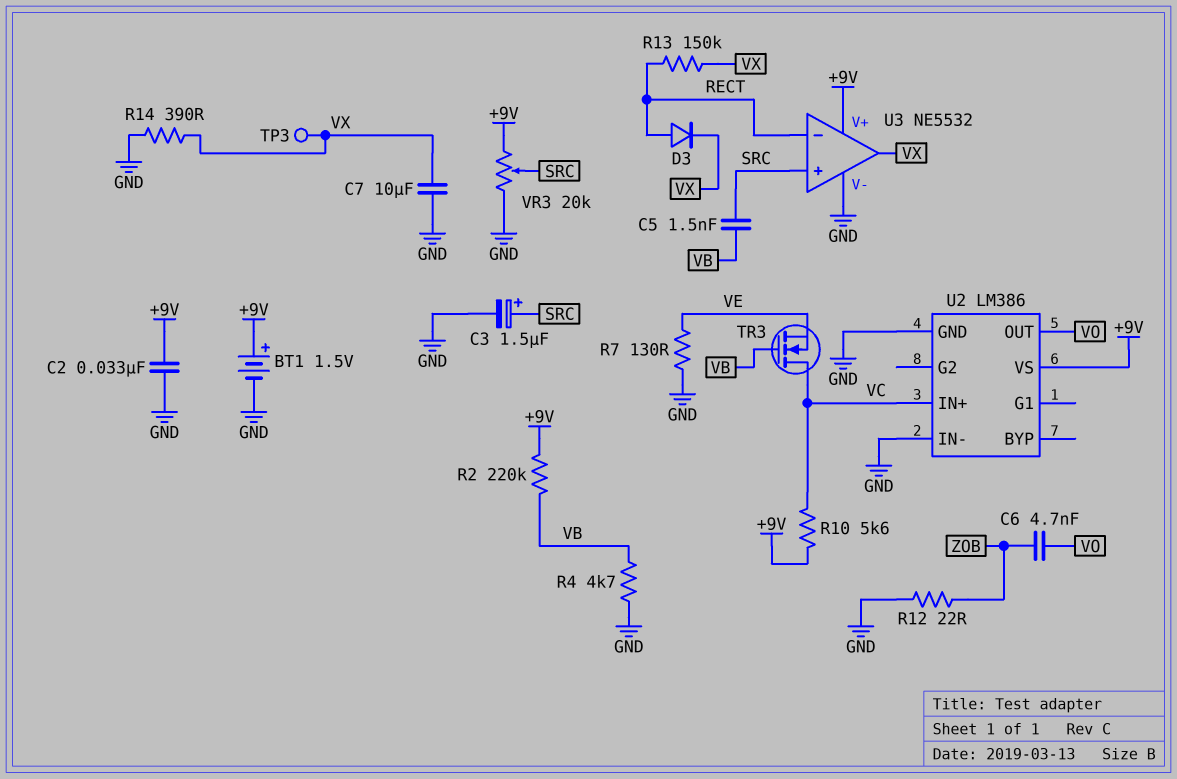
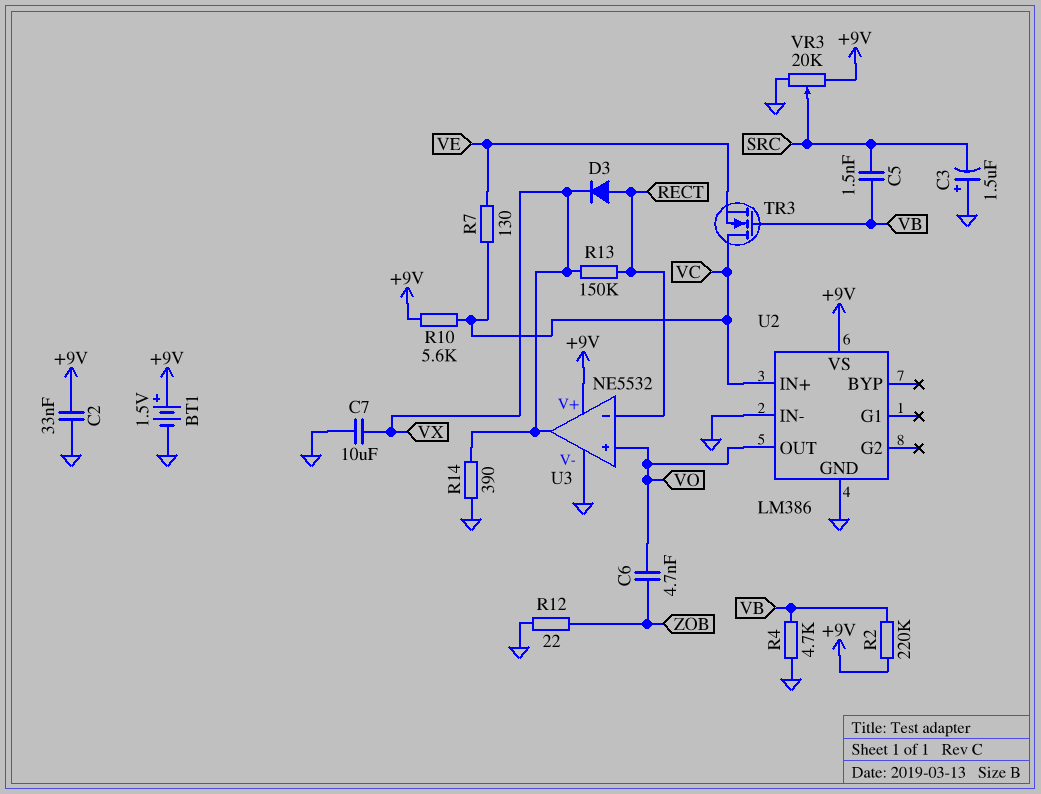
C3: 1.5uF (plus SRC, minus GND) -> 1.5uF (plus GND, minus SRC)
R7: 130 (GND, VE) -> 130 (VC, VE)
TP3: test point (VX) -> none
U3 pin in+: SRC -> VO

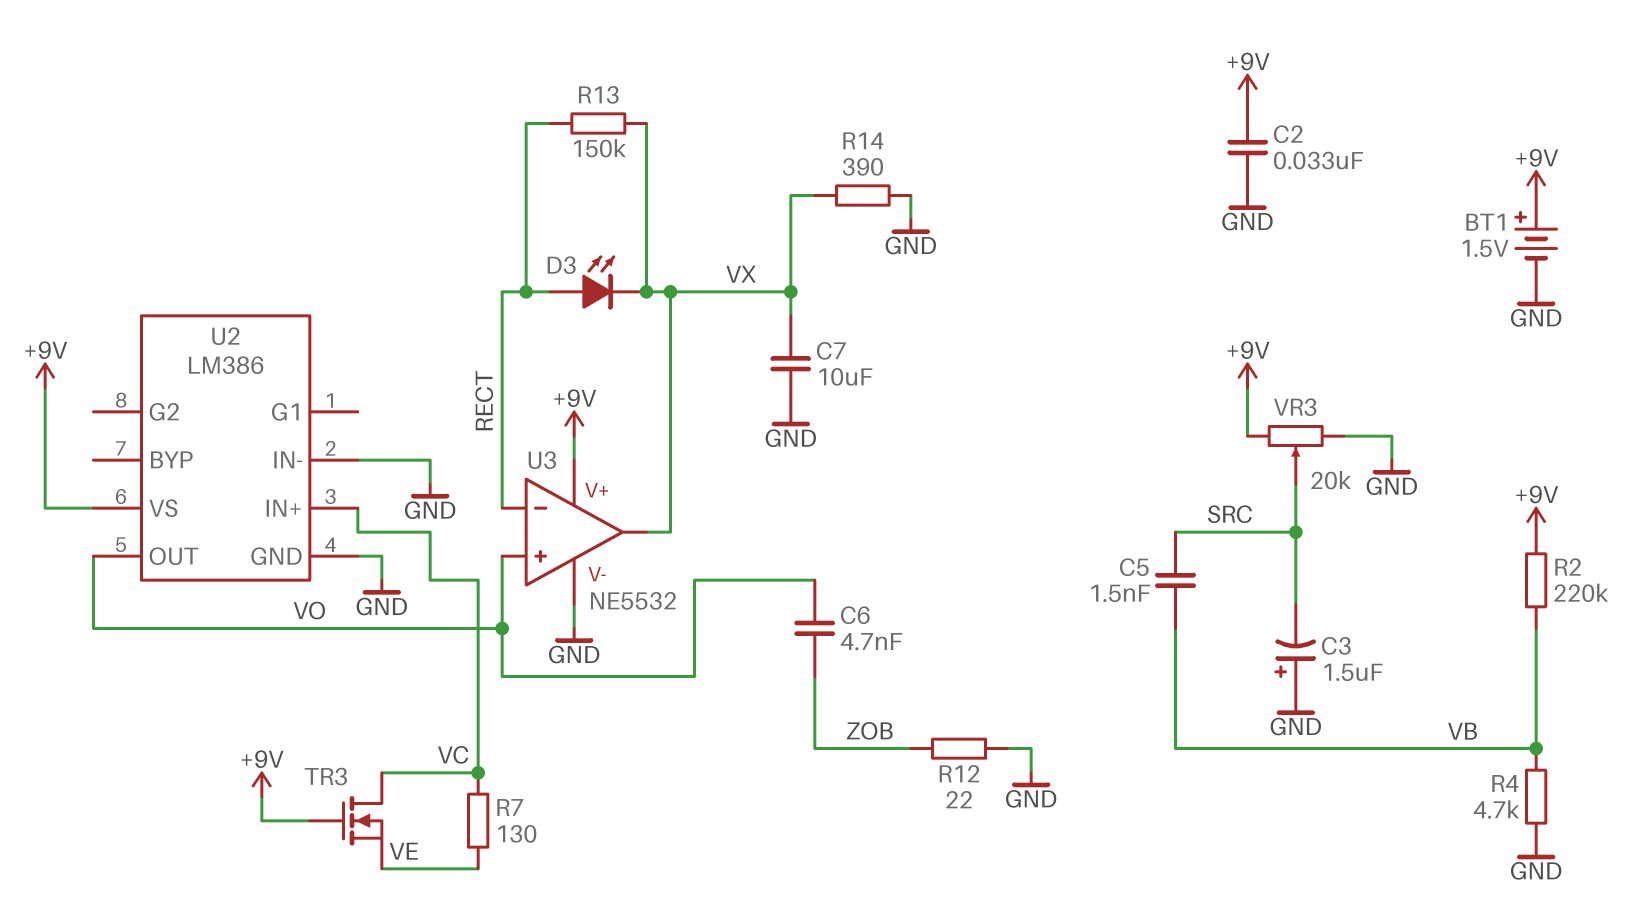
D3: diode (A RECT, K VX) -> LED (A RECT, K VX)
R10: 5.6k (+9V, VC) -> none
TR3: NMOS (G VB, D VC, S VE) -> NMOS (G +9V, D VC, S VE)

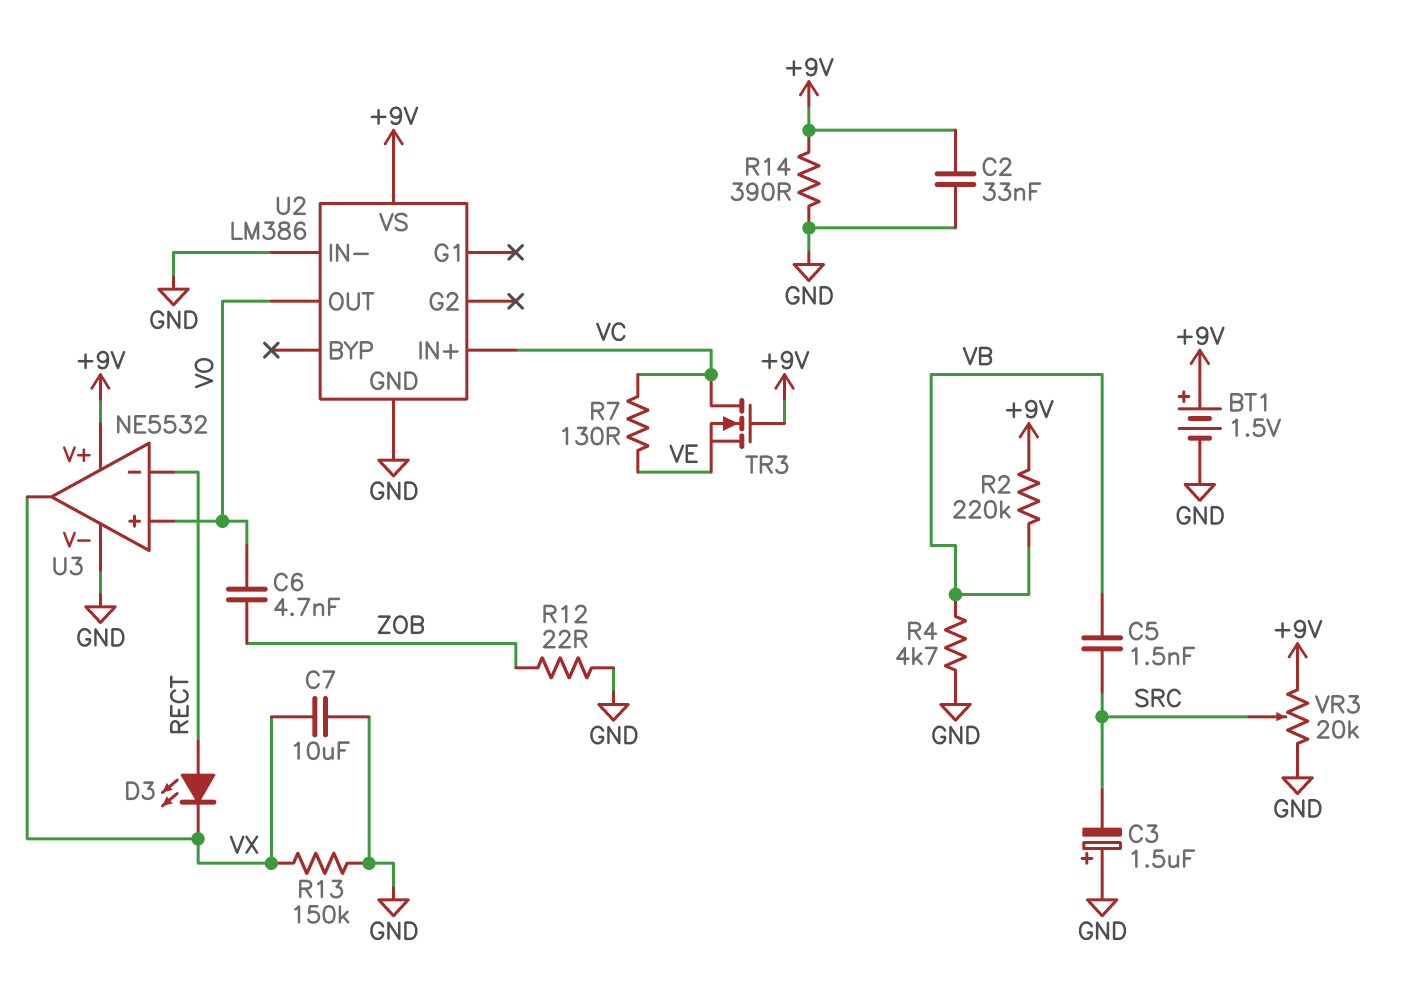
R13: 150k (RECT, VX) -> 150k (GND, VX)
R14: 390 (GND, VX) -> 390 (+9V, GND)

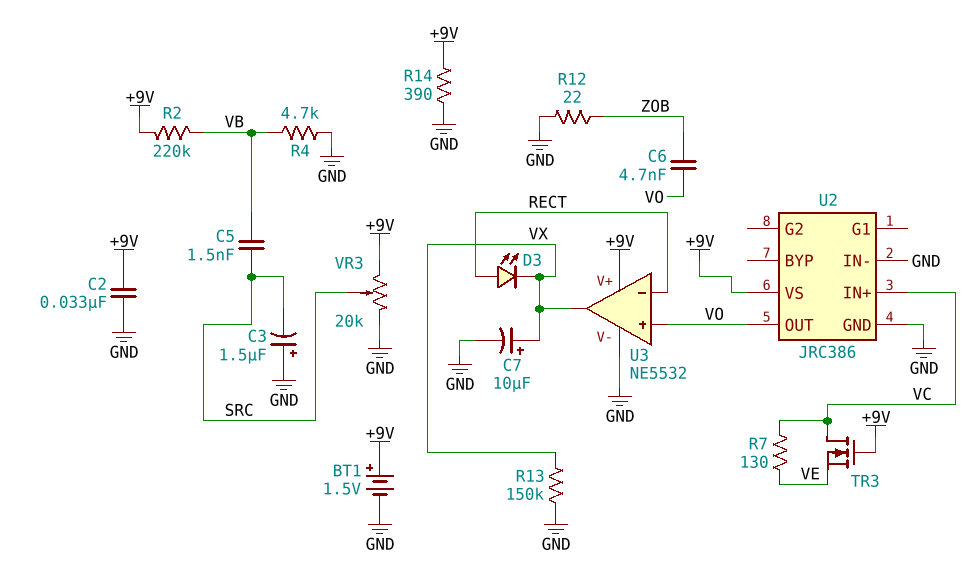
C7: 10uF (GND, VX) -> 10uF (plus VX, minus GND)
U2: LM386 -> JRC386

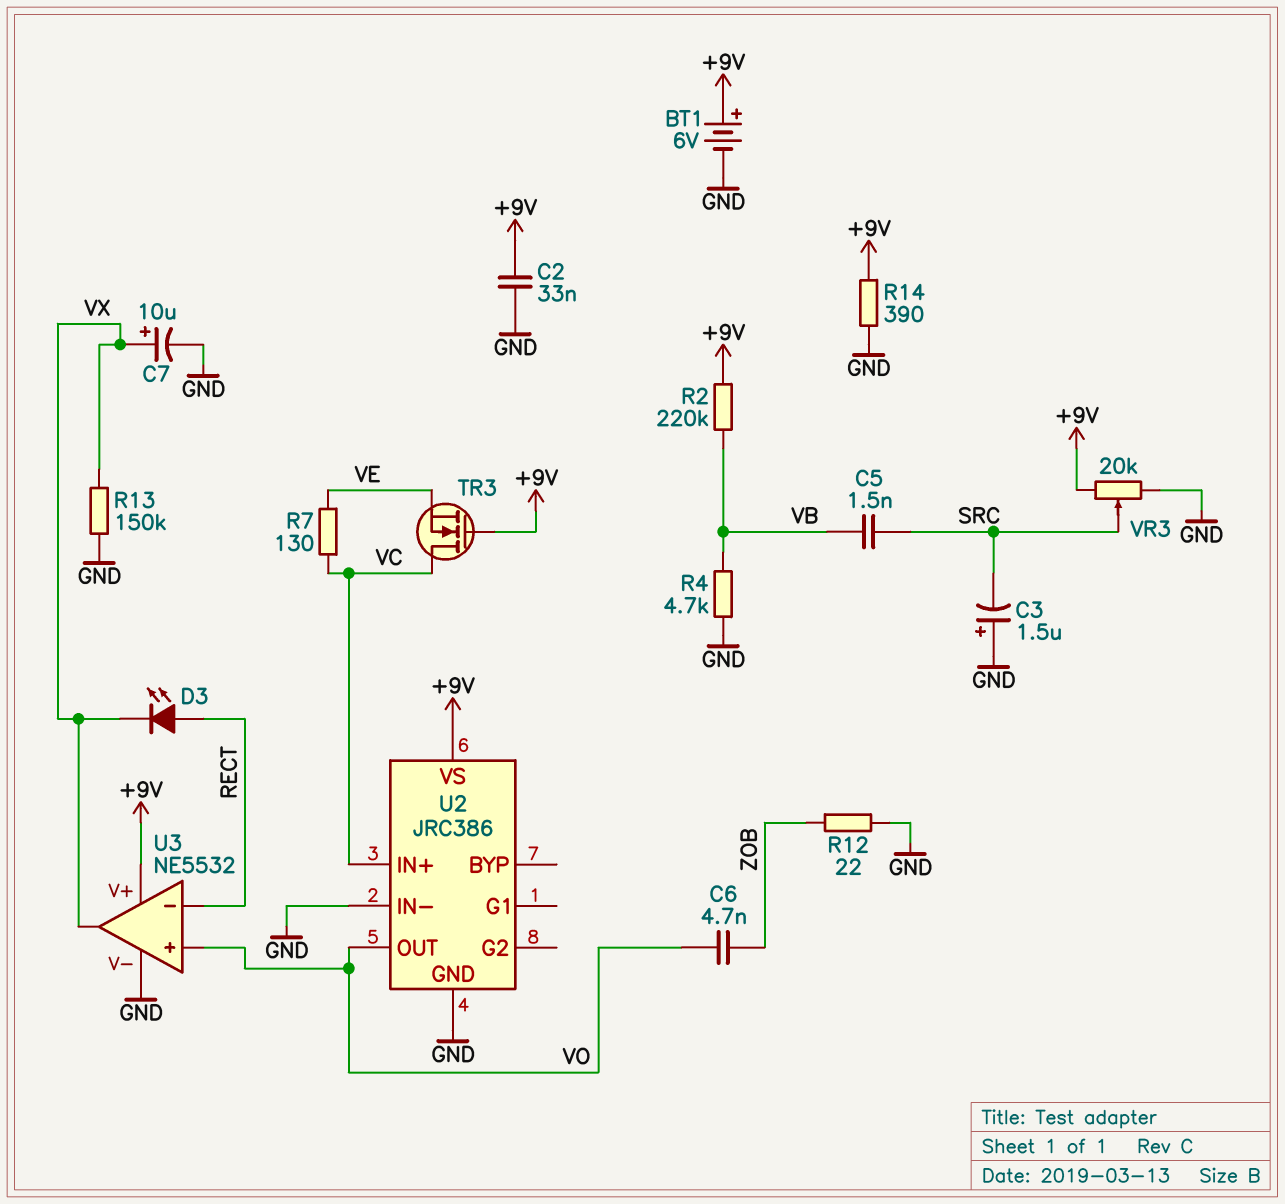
BT1: 1.5V (plus +9V, minus GND) -> 6V (plus +9V, minus GND)

